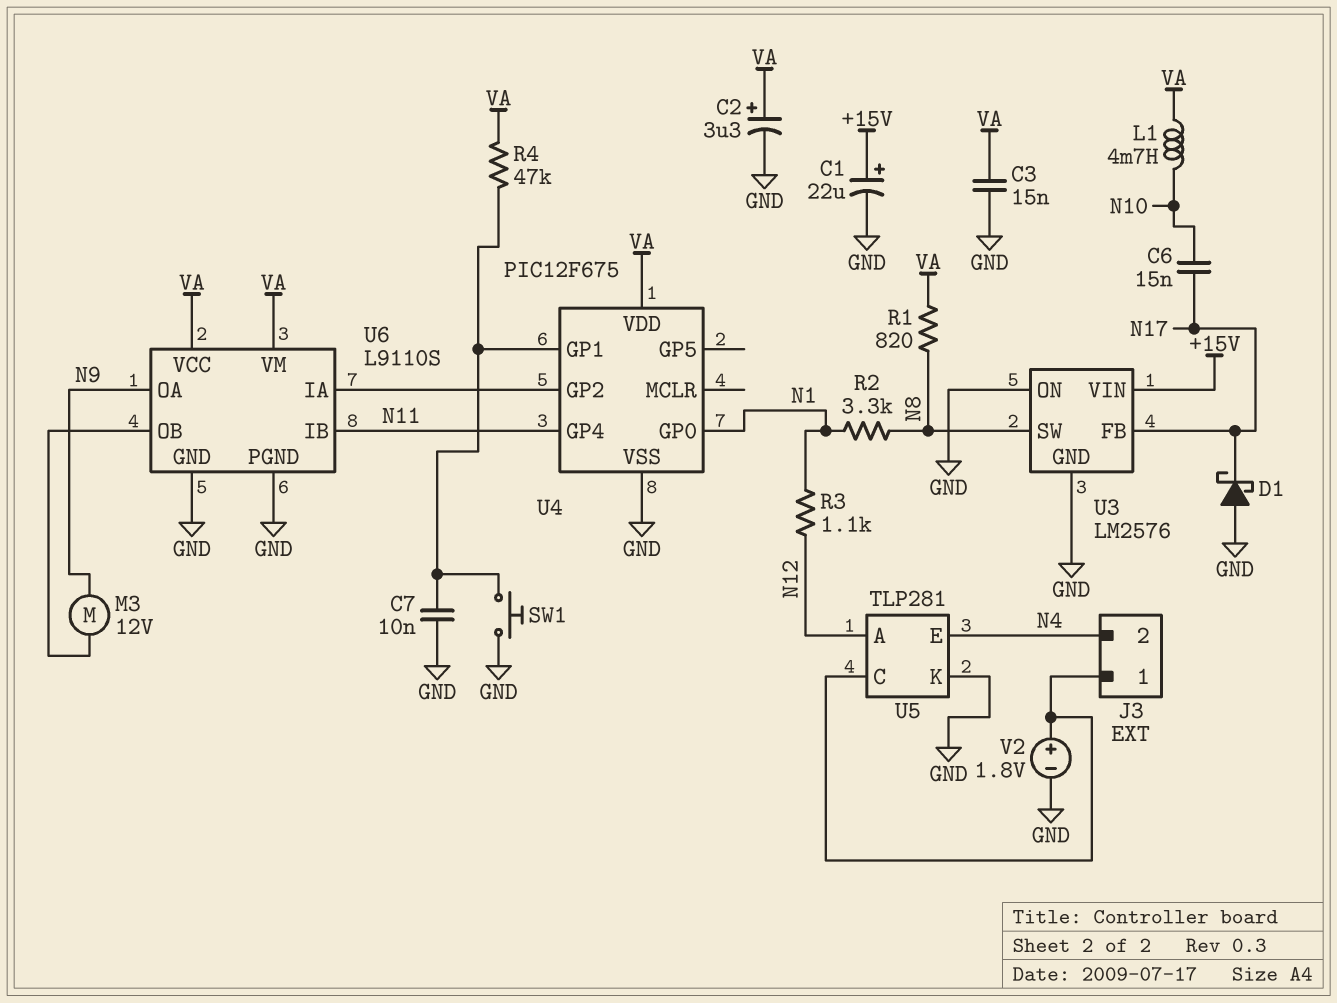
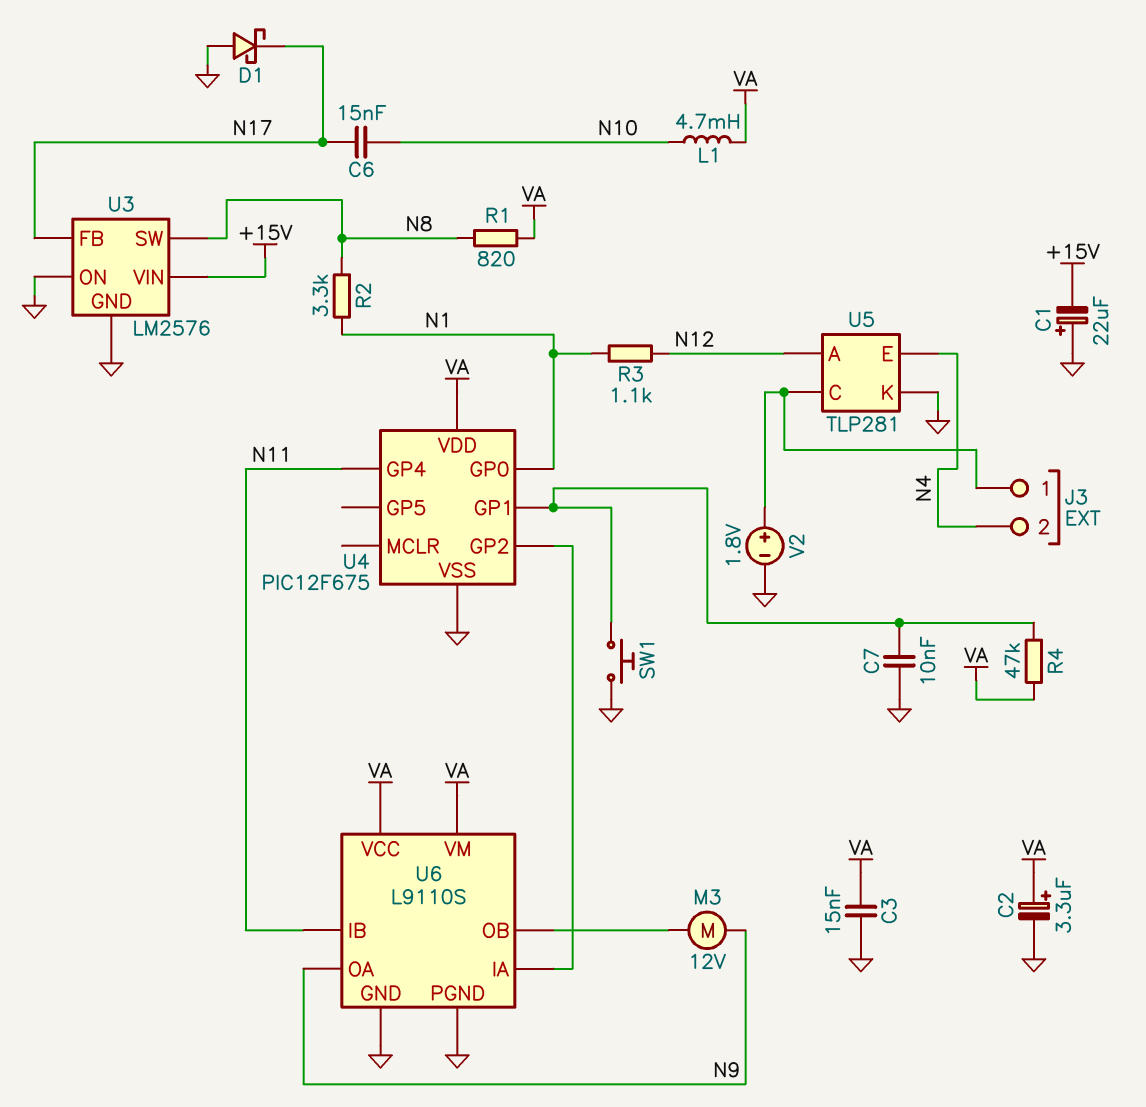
C1: 22uF (plus +15V, minus GND) -> 22uF (plus GND, minus +15V)

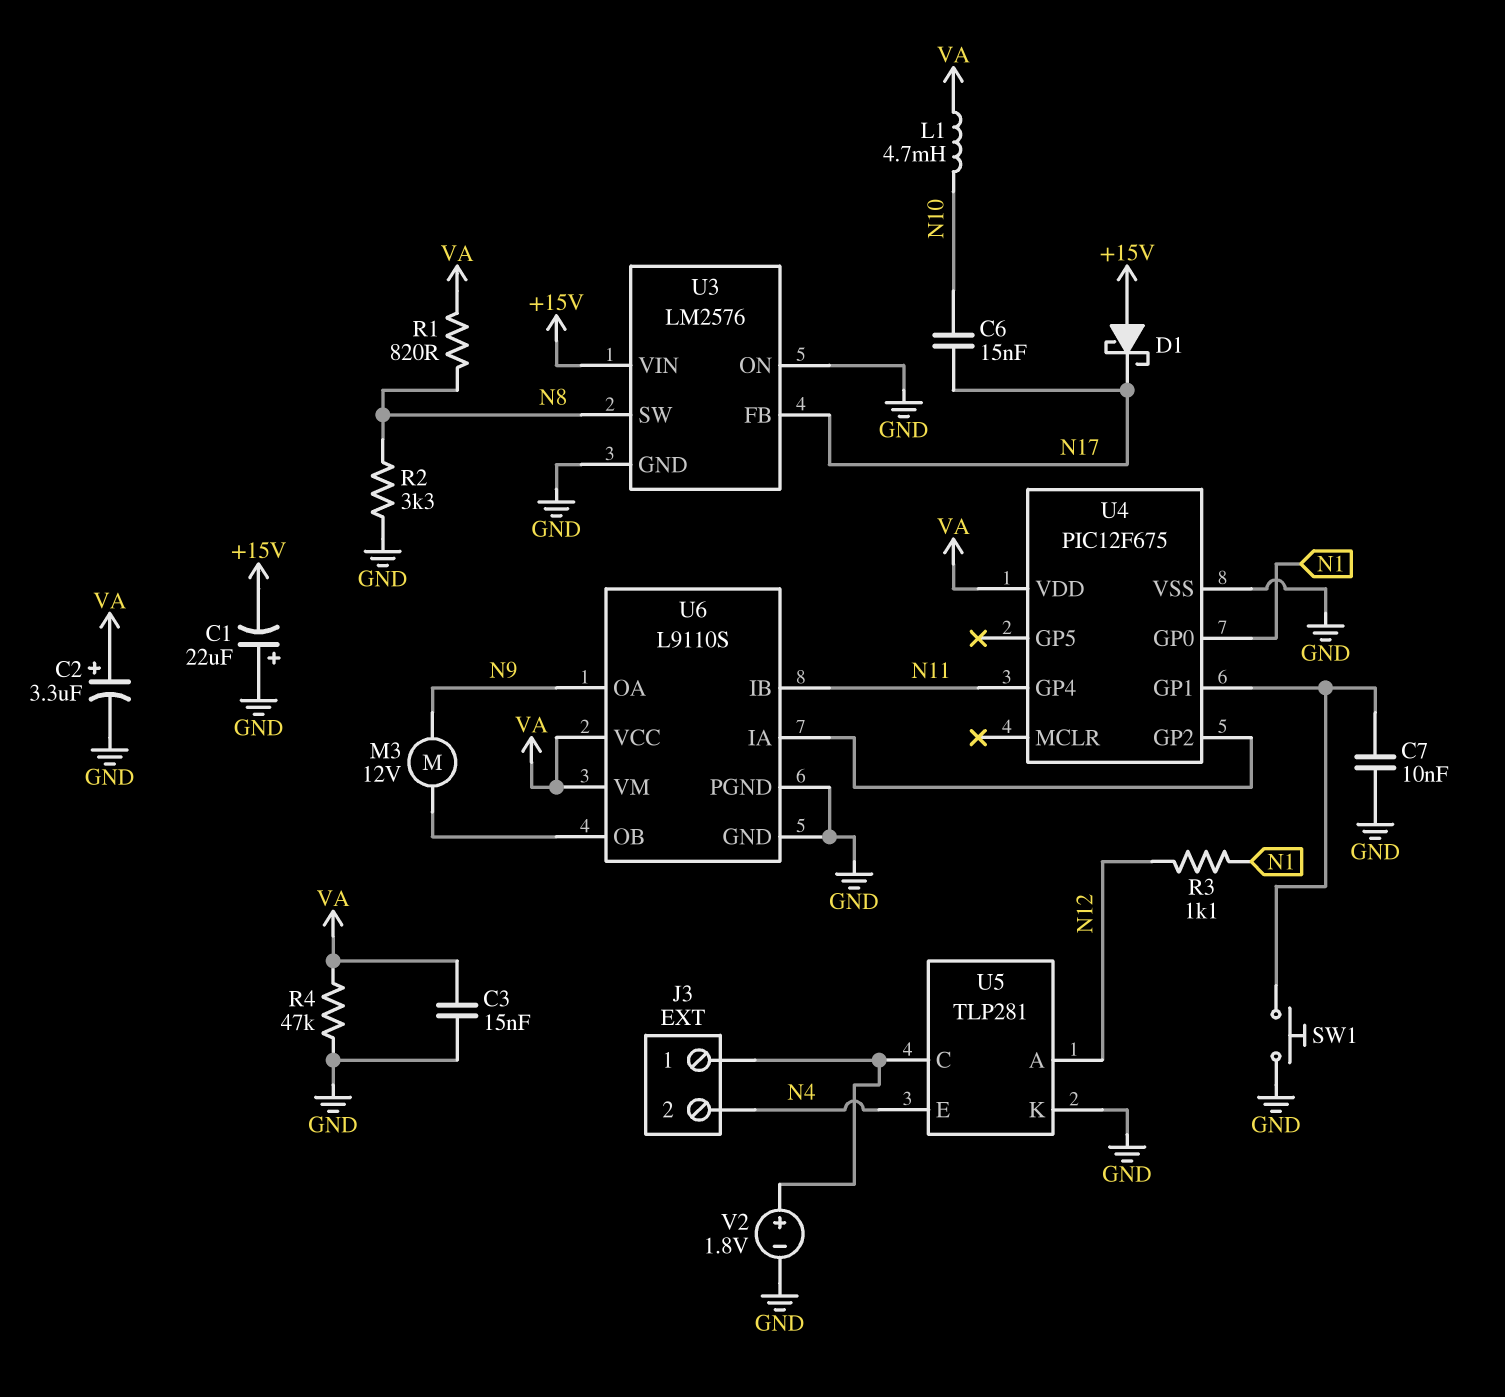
D1: schottky (A GND, K N17) -> schottky (A +15V, K N17)
R2: 3.3k (N1, N8) -> 3.3k (GND, N8)
R4: 47k (U4/GP1, VA) -> 47k (GND, VA)

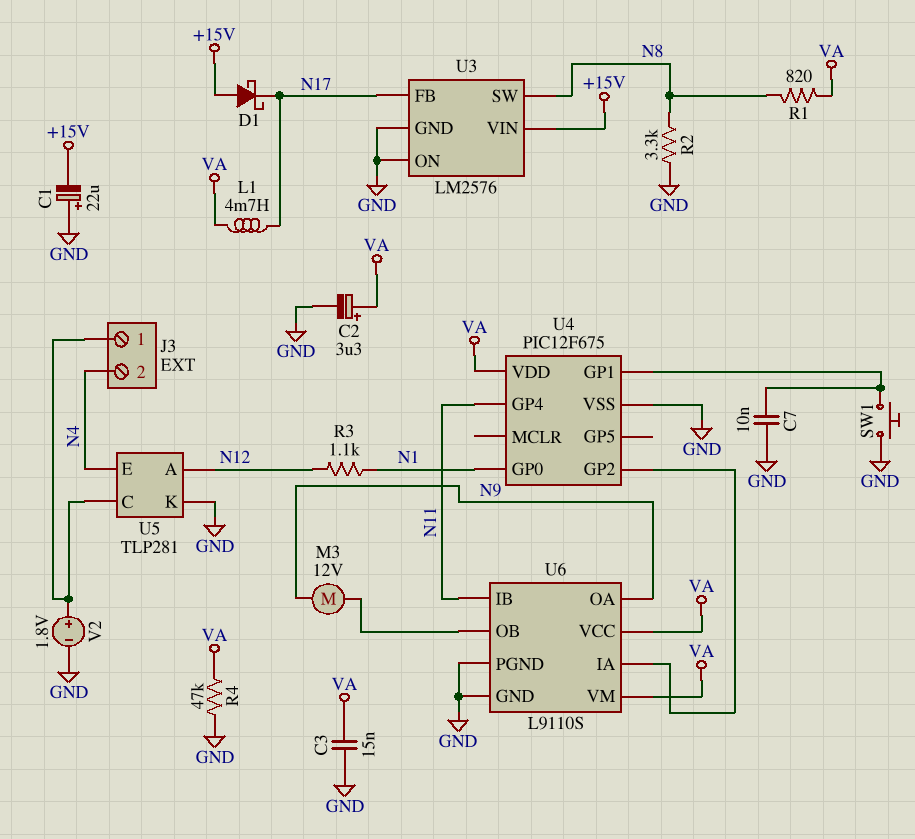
C6: 15nF (N10, N17) -> none
L1: 4.7mH (N10, VA) -> 4.7mH (N17, VA)

